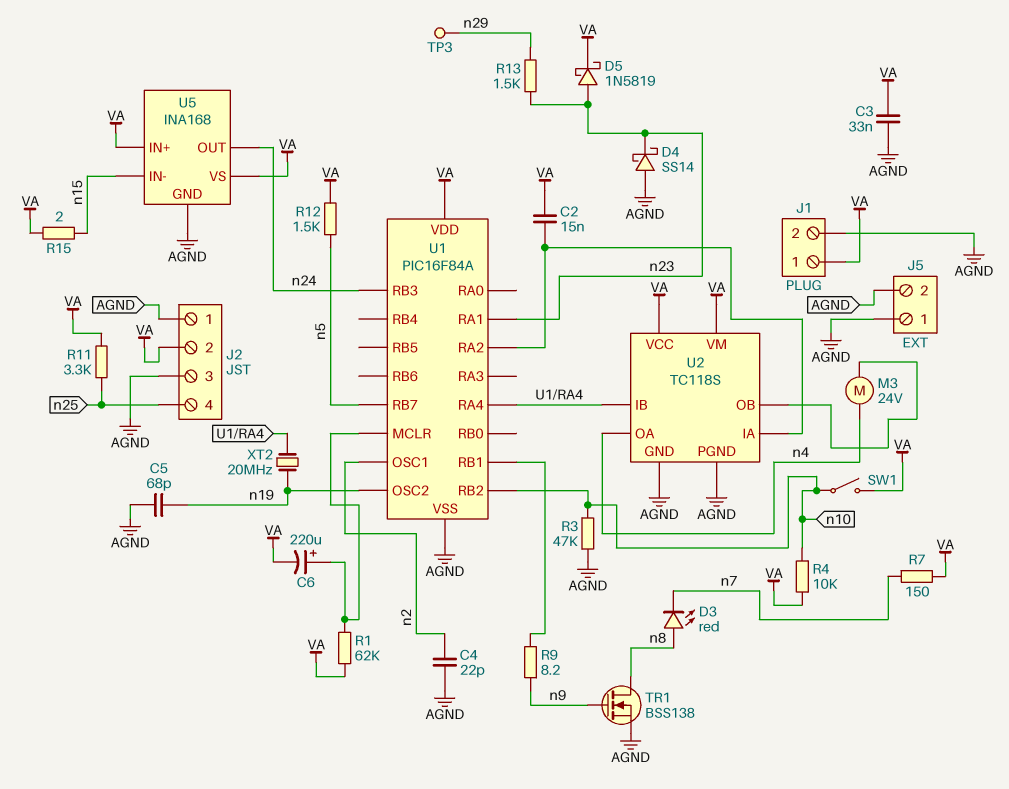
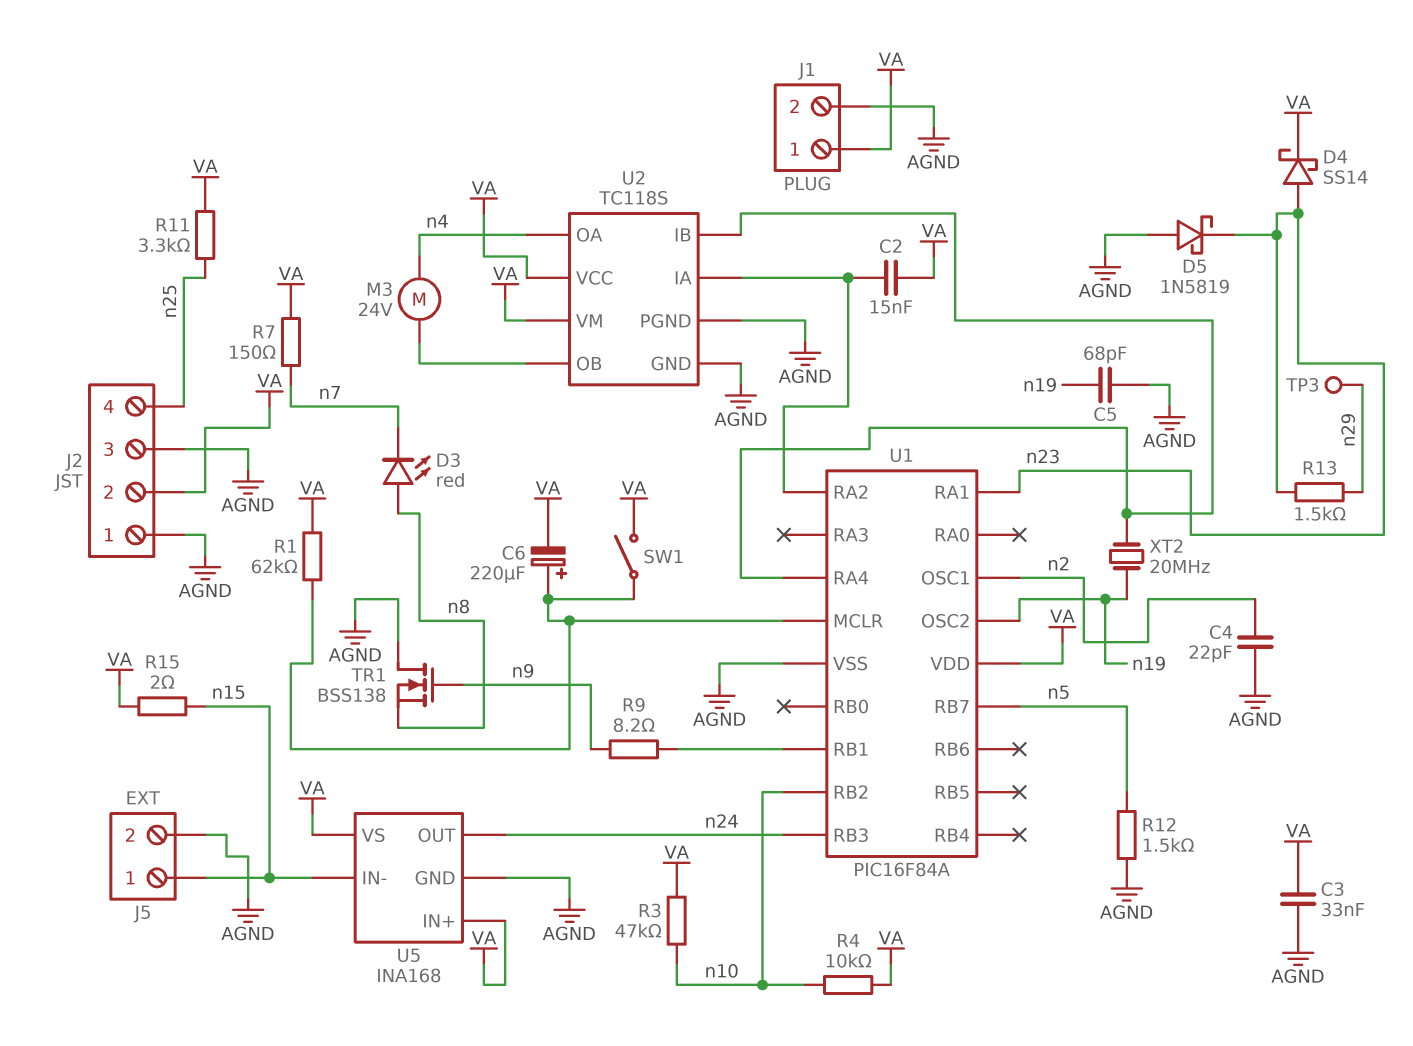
D4: schottky SS14 (A AGND, K n23) -> schottky SS14 (A n23, K VA)
D5: schottky 1N5819 (A n23, K VA) -> schottky 1N5819 (A AGND, K n23)
J5 pin 1: AGND -> n15
R3: 47k (AGND, n10) -> 47k (VA, n10)
R12: 1.5k (VA, n5) -> 1.5k (AGND, n5)
SW1: switch (VA, n10) -> switch (U1/MCLR, VA)
TR1: NMOS BSS138 (G n9, D n8, S AGND) -> NMOS BSS138 (G n9, D AGND, S n8)

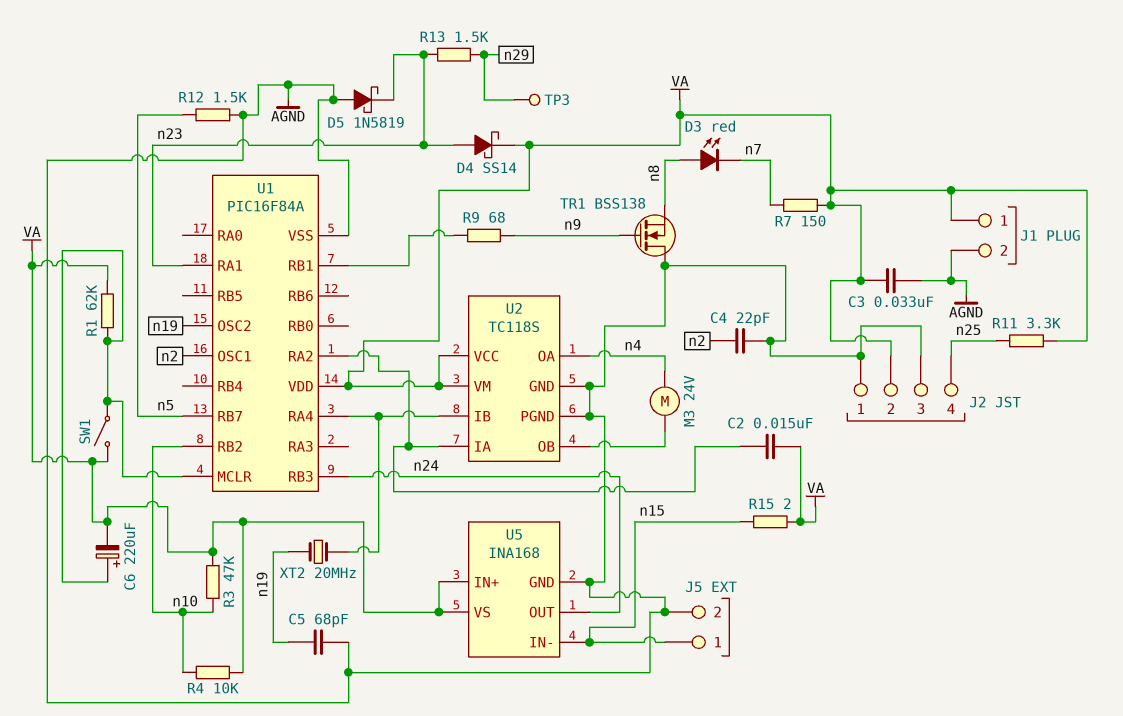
R9: 8.2 (U1/RB1, n9) -> 68 (U1/RB1, n9)

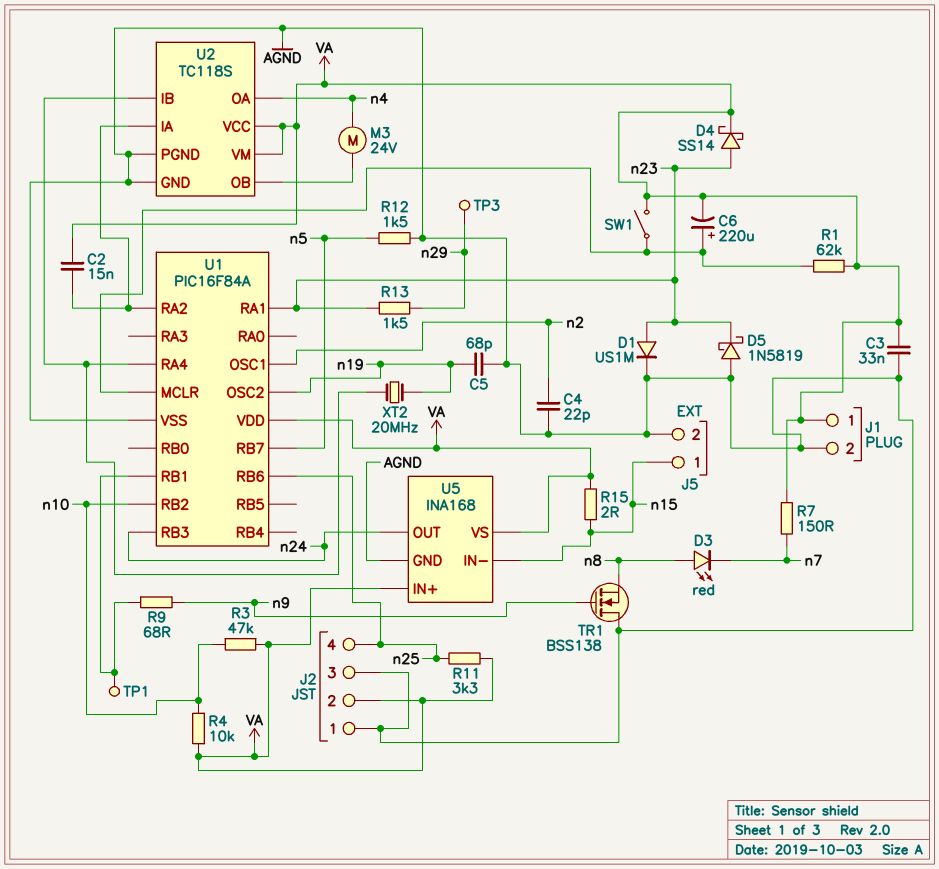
D1: none -> diode US1M (A n23, K AGND)
TP1: none -> test point (U1/RB1)
U1 pin RB6: none -> n25

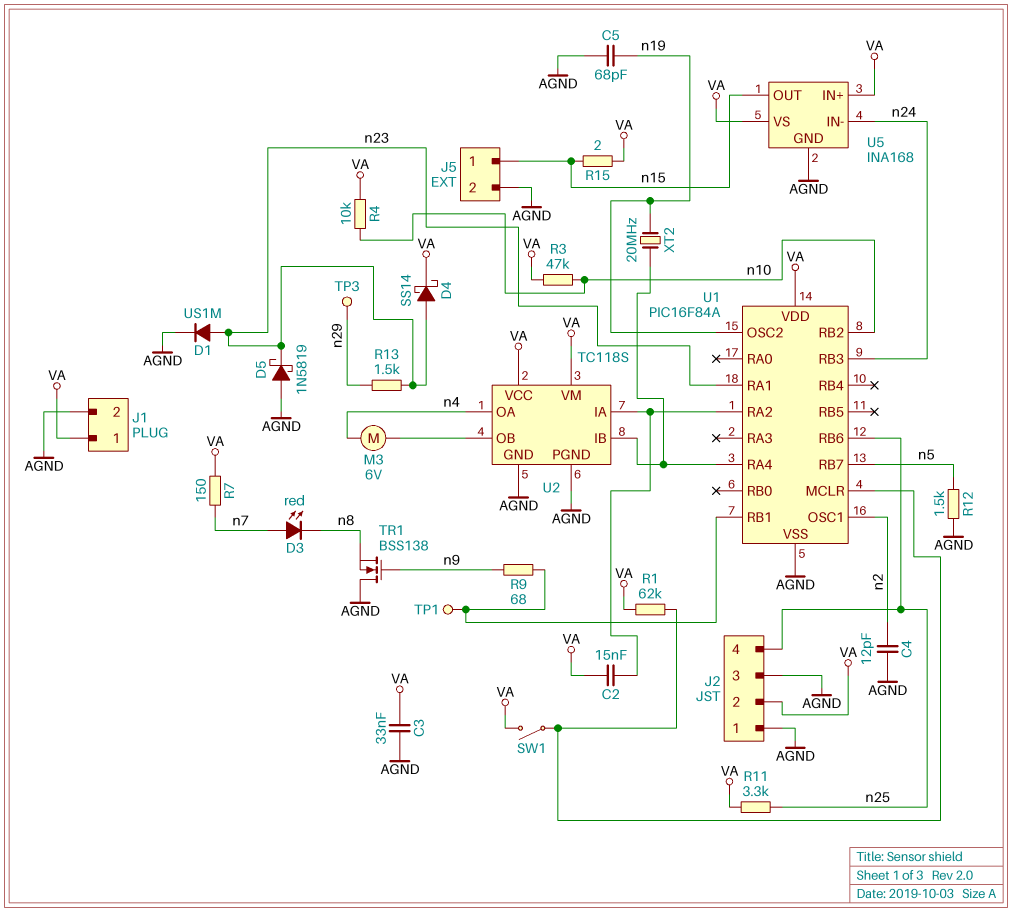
C4: 22pF (AGND, n2) -> 12pF (AGND, n2)
C6: 220uF (plus U1/MCLR, minus VA) -> none
D3: LED red (A n8, K n7) -> LED red (A n7, K n8)
M3: motor 24V (U2/OB, n4) -> motor 6V (U2/OB, n4)
U5 pin IN-: n15 -> n24
U5 pin OUT: n24 -> n15

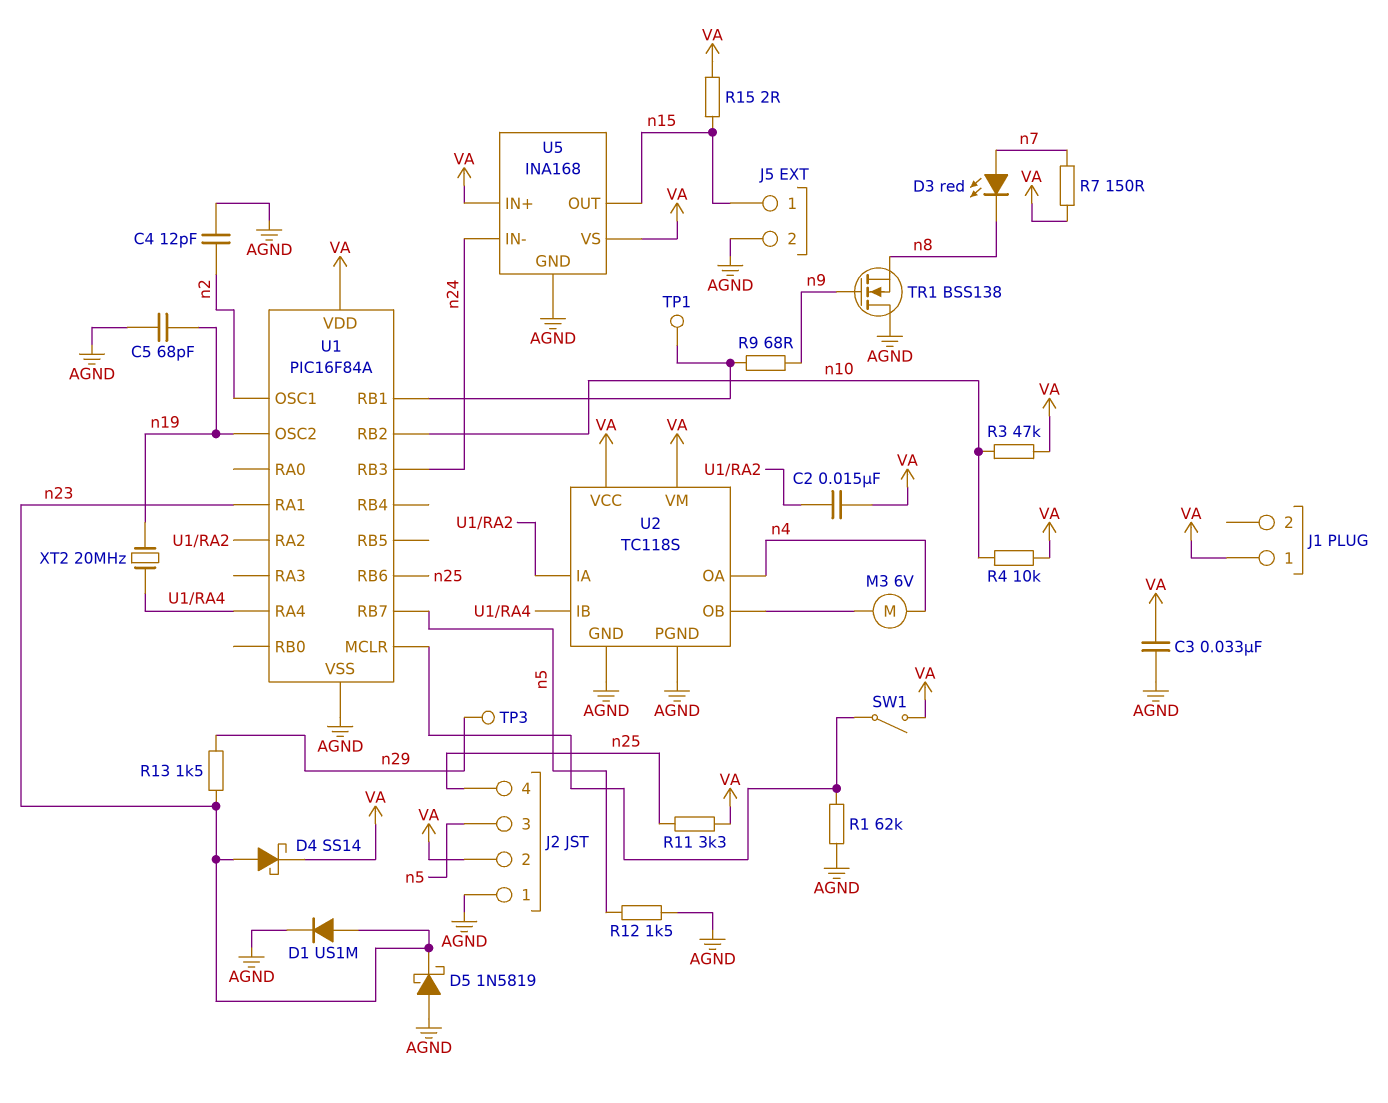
J1 pin 2: AGND -> none
J2 pin 3: AGND -> n5
R1: 62k (U1/MCLR, VA) -> 62k (AGND, U1/MCLR)

